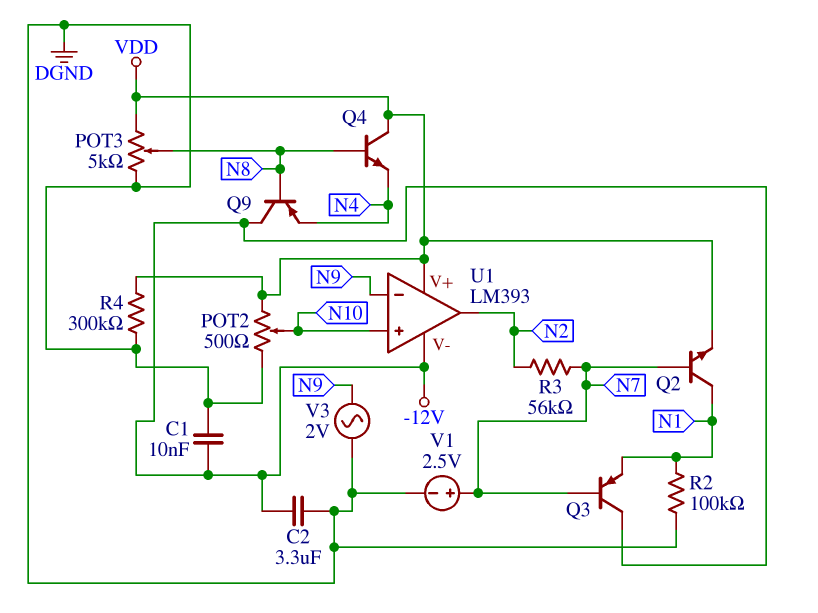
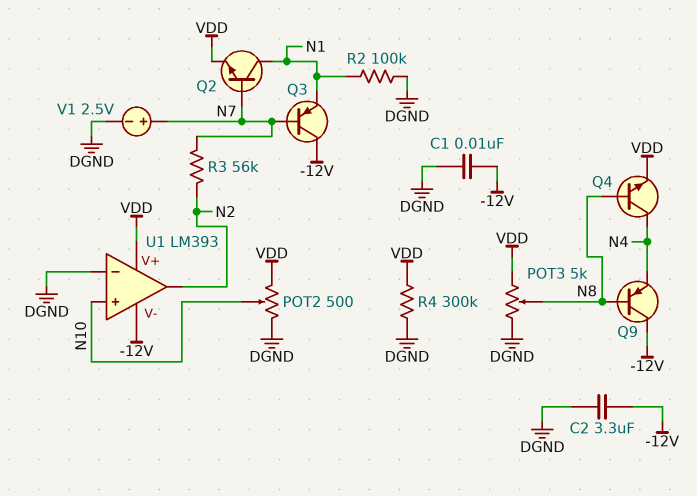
Q4: NPN (B N8, C VDD, E N4) -> NPN (B N8, C N4, E VDD)
U1 pin in-: N9 -> DGND
V3: AC 2V (DGND, N9) -> none

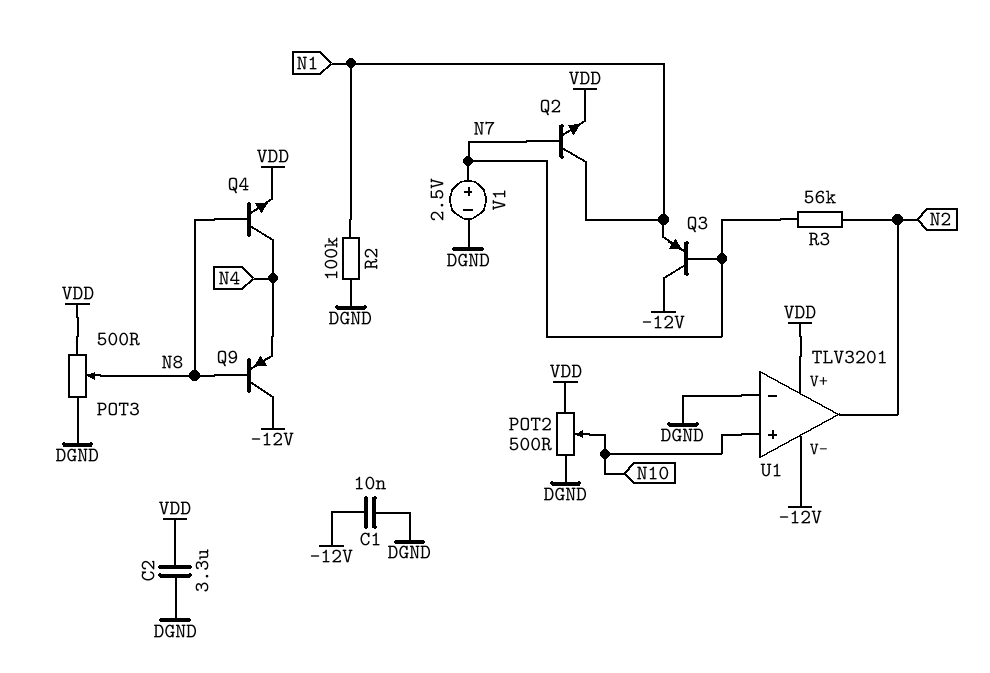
C2: 3.3uF (-12V, DGND) -> 3.3uF (DGND, VDD)
POT3: 5k (DGND, VDD, wiper N8) -> 500 (DGND, VDD, wiper N8)
R4: 300k (DGND, VDD) -> none
U1: LM393 -> TLV3201

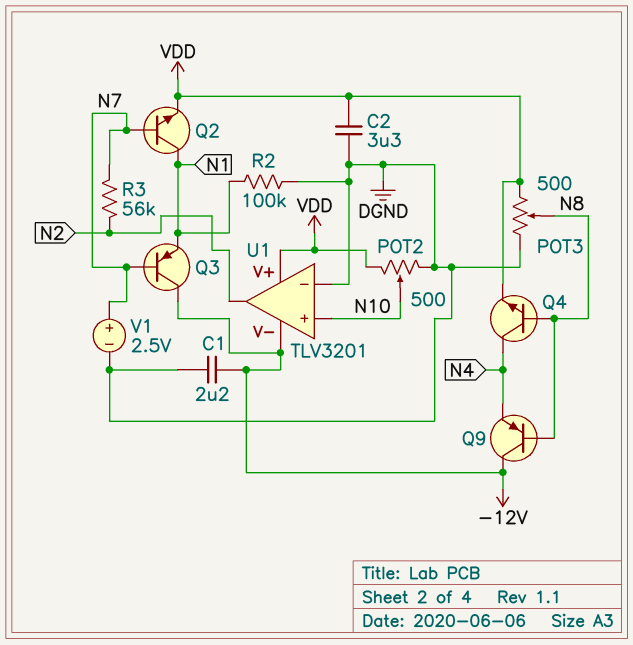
C1: 10nF (-12V, DGND) -> 2.2uF (-12V, DGND)

